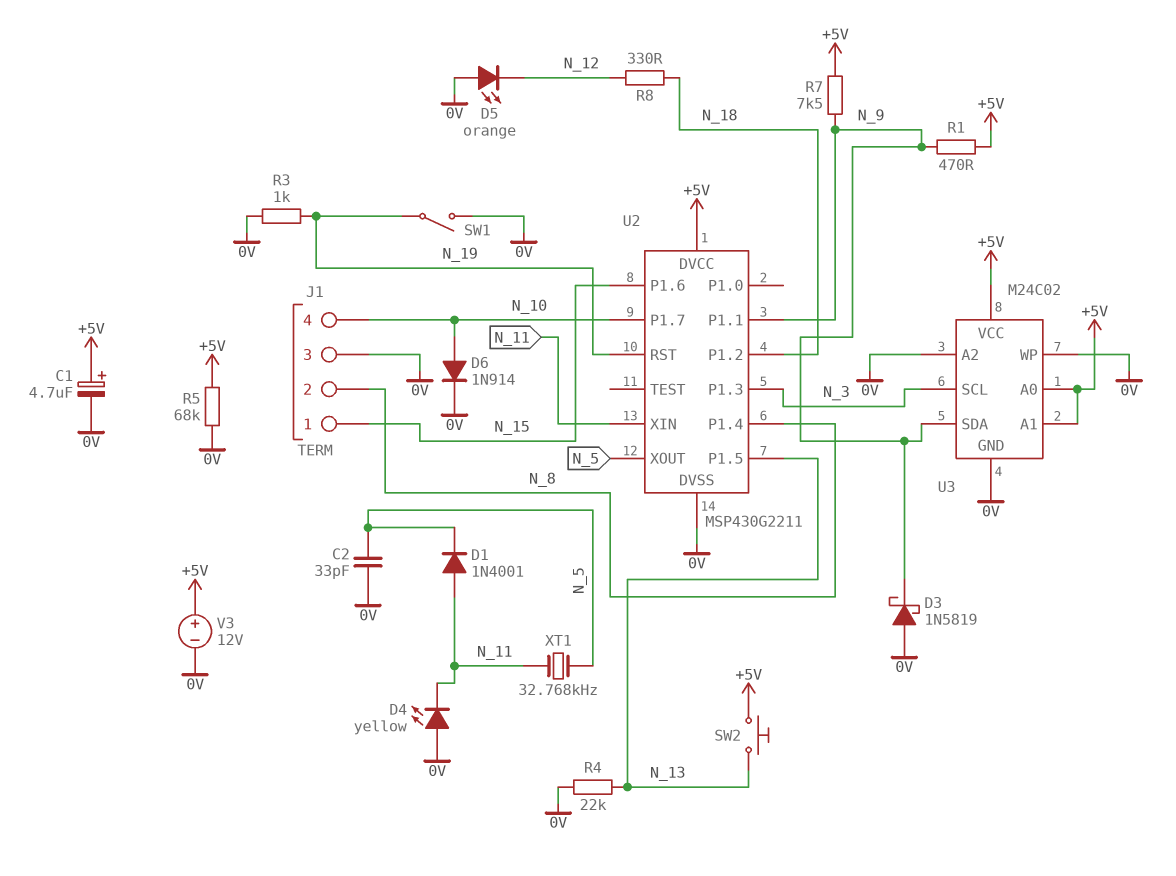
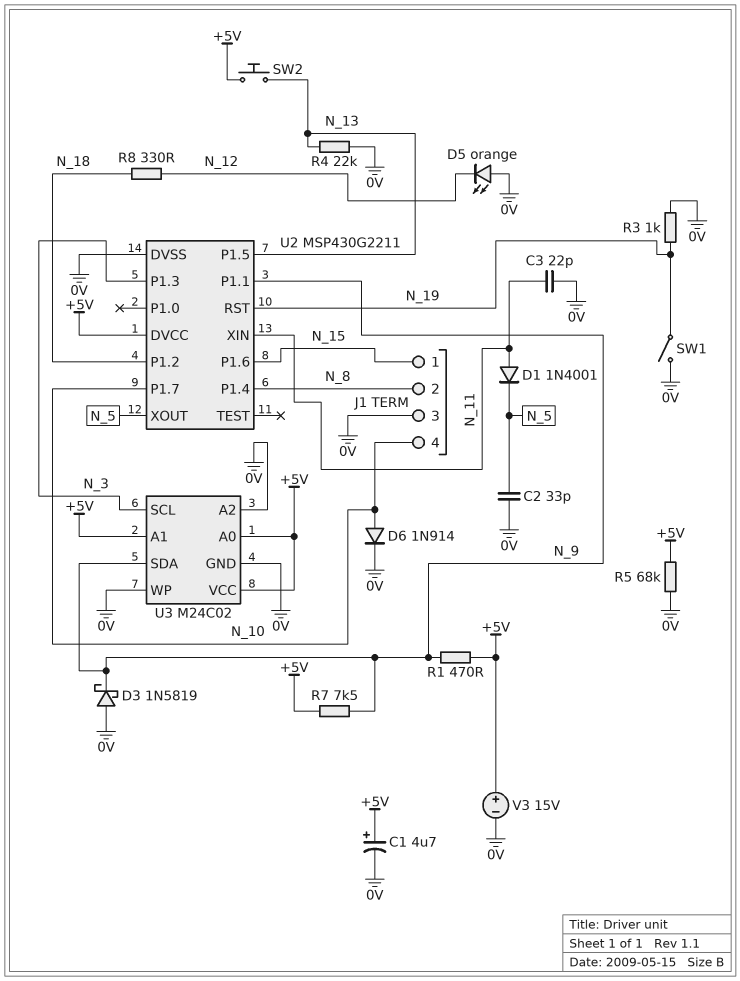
C3: none -> 22pF (0V, N_11)
D4: LED yellow (A 0V, K N_11) -> none
V3: 12V (plus +5V, minus 0V) -> 15V (plus +5V, minus 0V)
XT1: 32.768kHz (N_5, N_11) -> none

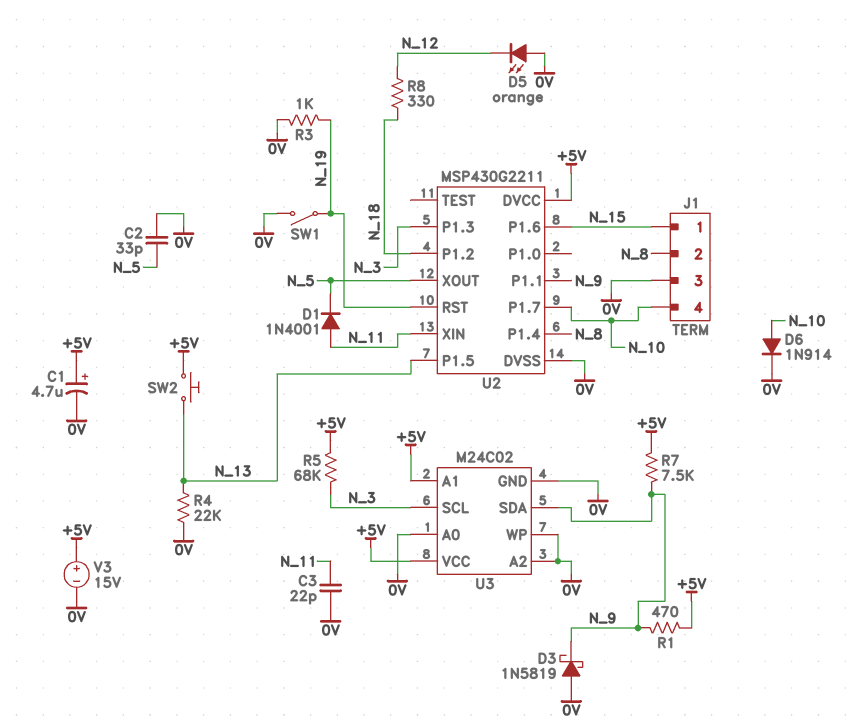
R5: 68k (+5V, 0V) -> 68k (+5V, N_3)
U3 pin A0: +5V -> 0V

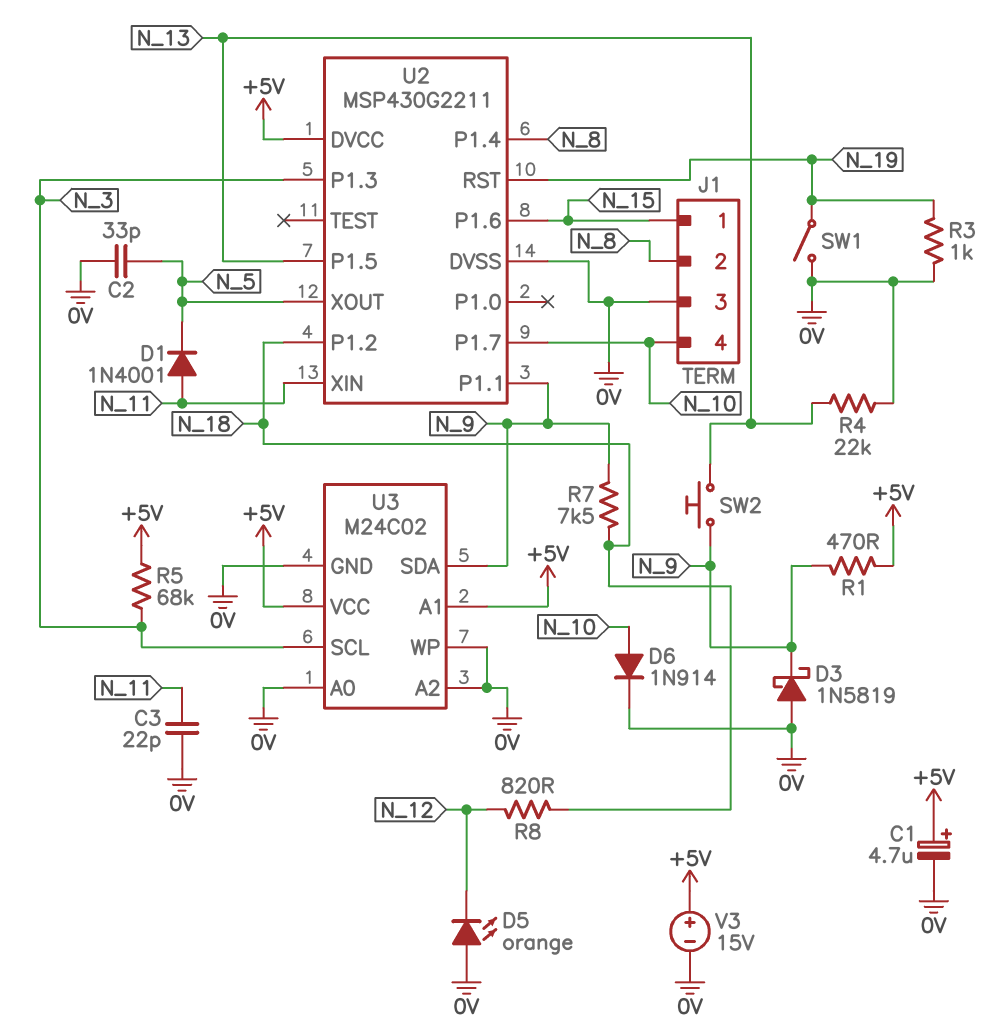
R7: 7.5k (+5V, N_9) -> 7.5k (N_9, N_18)
R8: 330 (N_12, N_18) -> 820 (N_12, N_18)
SW2: button (+5V, N_13) -> button (N_9, N_13)

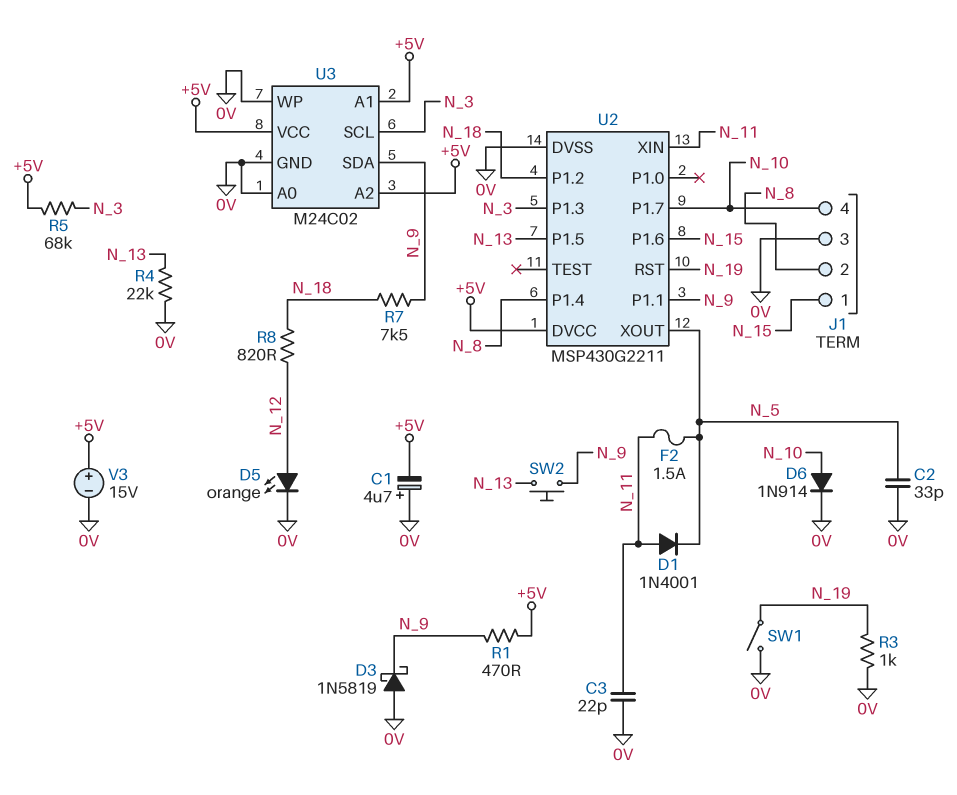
C1: 4.7uF (plus +5V, minus 0V) -> 4.7uF (plus 0V, minus +5V)
D5: LED orange (A 0V, K N_12) -> LED orange (A N_12, K 0V)
F2: none -> 1.5A (N_5, N_11)
U3 pin A2: 0V -> +5V

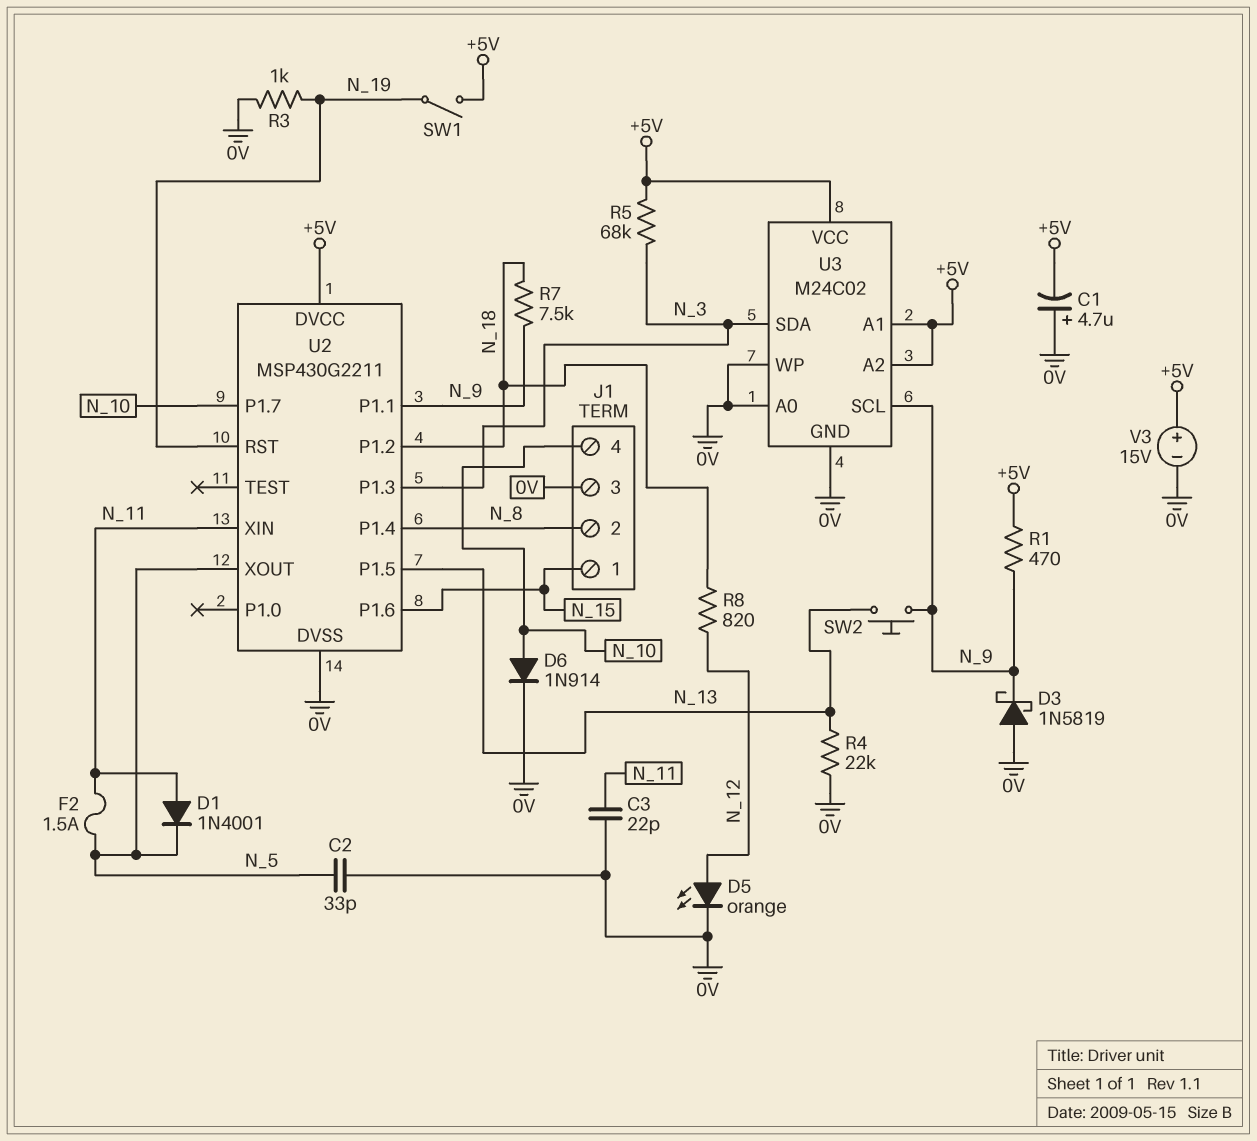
SW1: switch (0V, N_19) -> switch (+5V, N_19)
U3 pin SCL: N_3 -> N_9
U3 pin SDA: N_9 -> N_3

